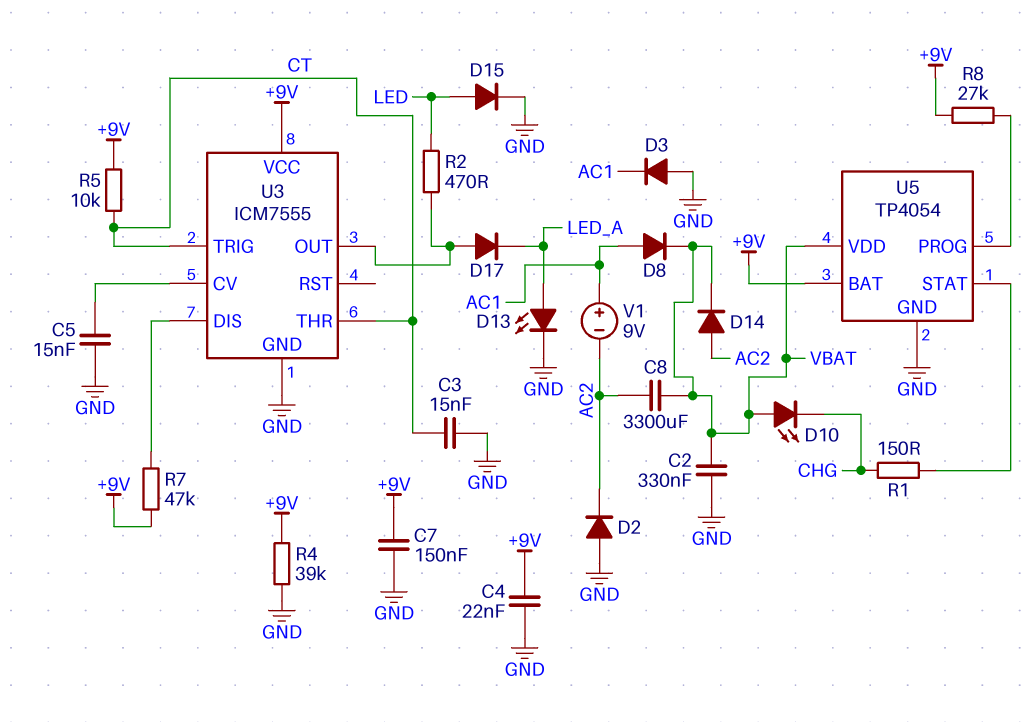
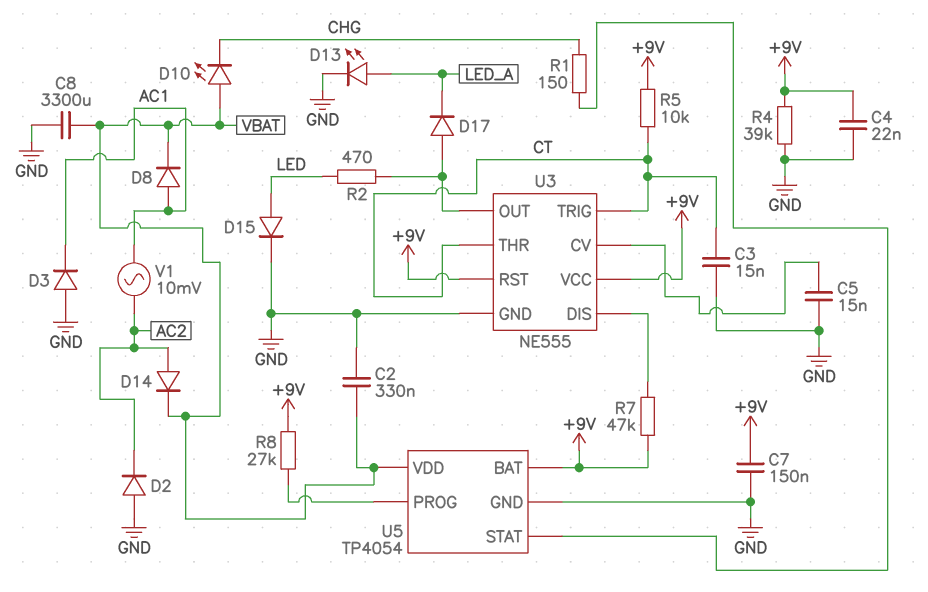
C8: 3300uF (AC2, VBAT) -> 3300uF (GND, VBAT)
U3: ICM7555 -> NE555
U3 pin RST: none -> +9V
V1: 9V (plus AC1, minus AC2) -> AC 10mV (AC1, AC2)

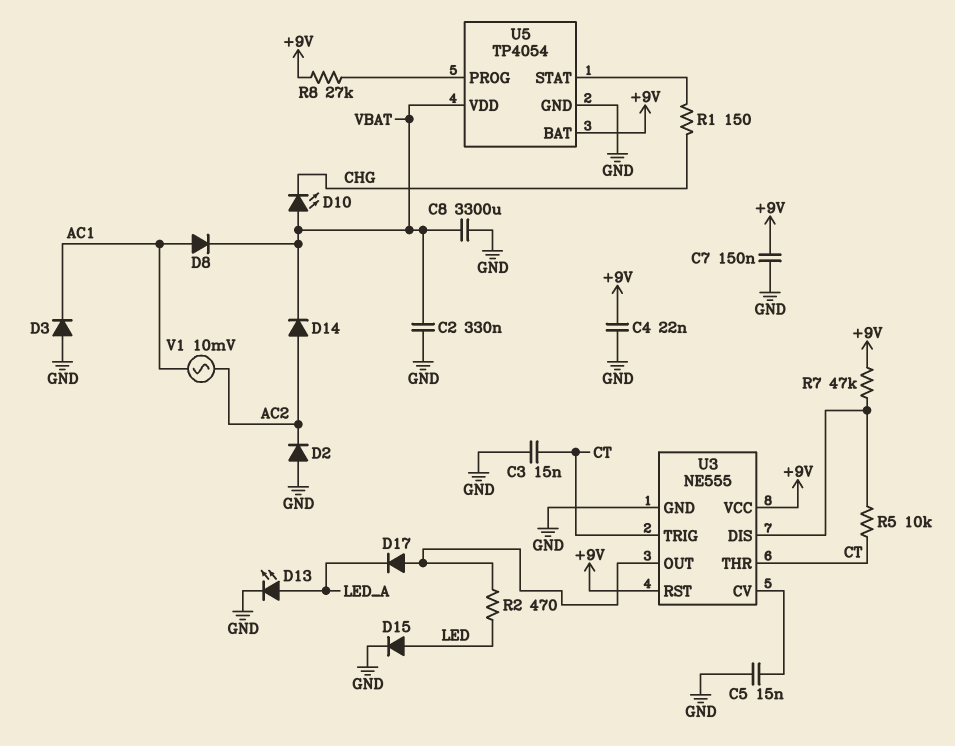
R4: 39k (+9V, GND) -> none
R5: 10k (+9V, CT) -> 10k (CT, U3/DIS)

